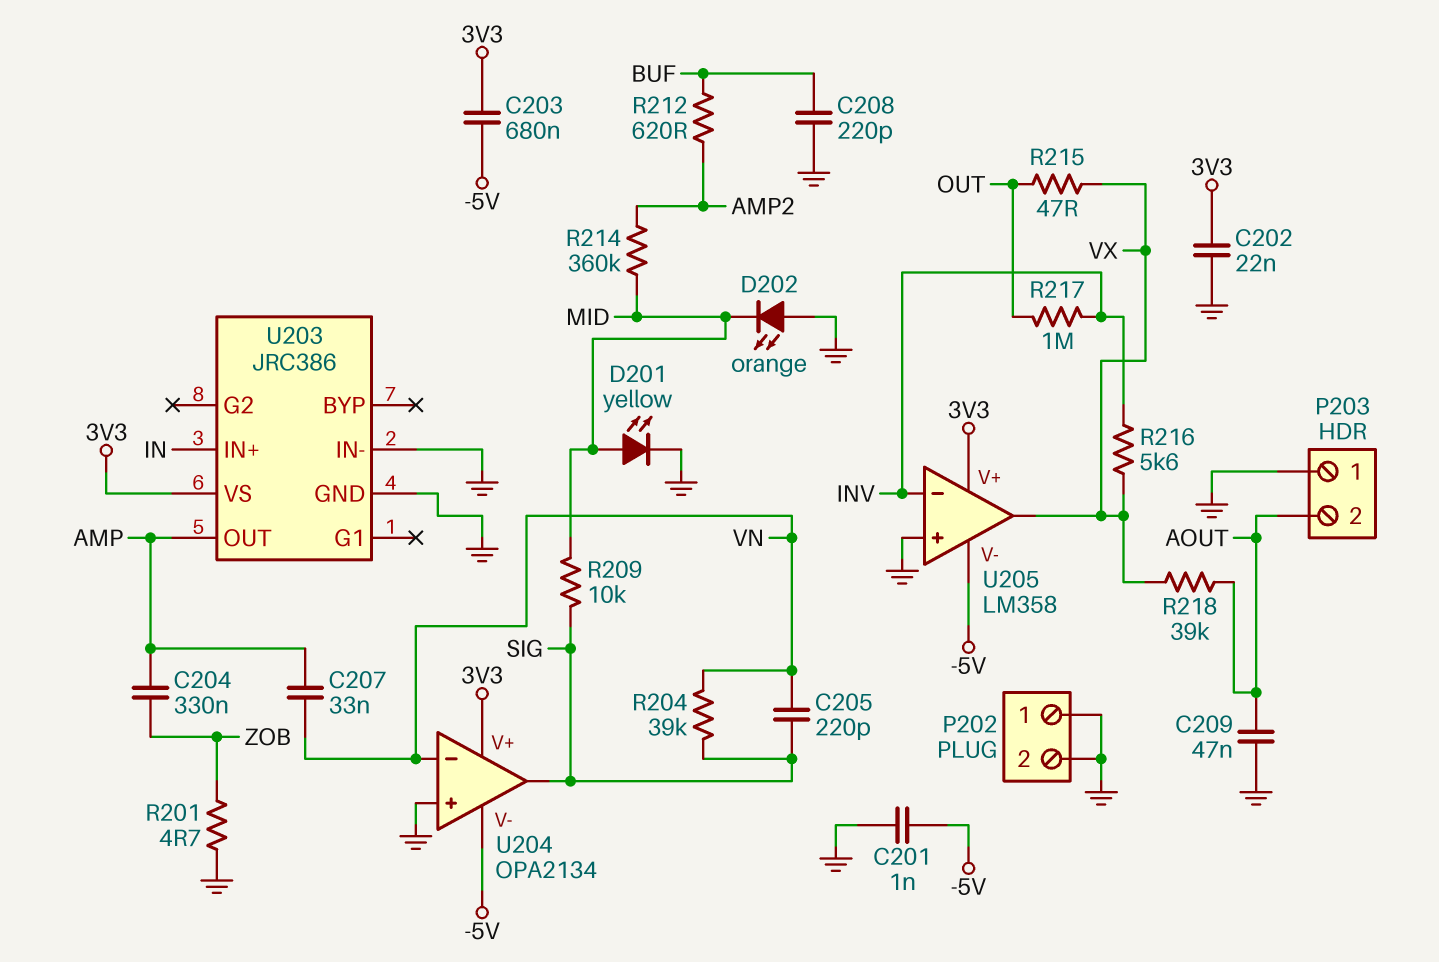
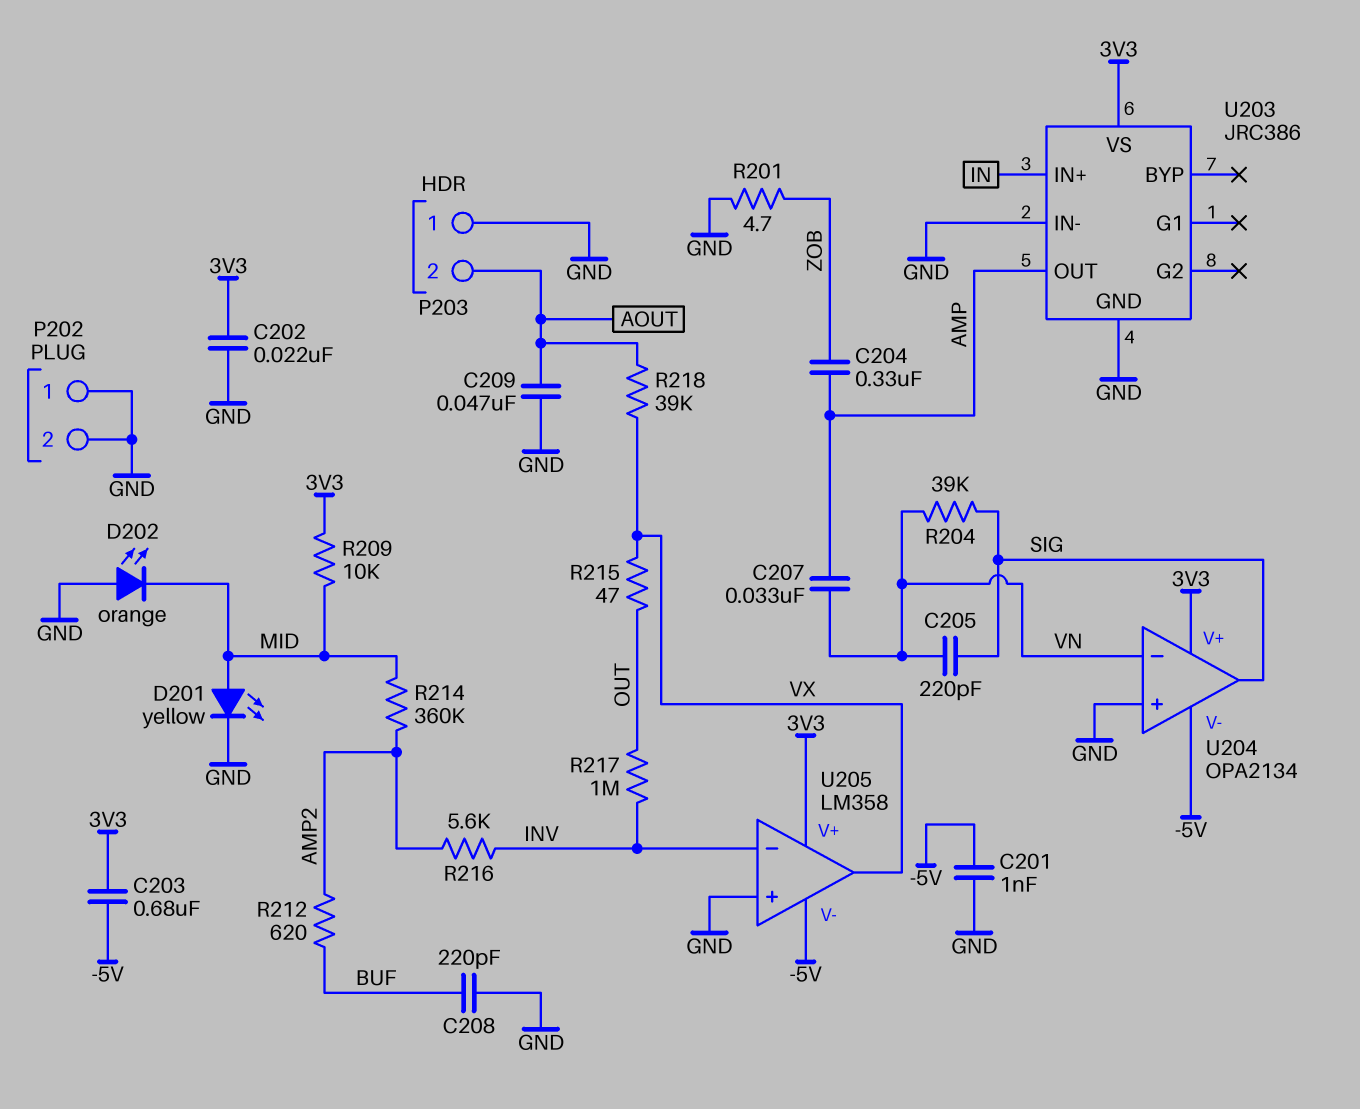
R209: 10k (MID, SIG) -> 10k (3V3, MID)
R216: 5.6k (INV, VX) -> 5.6k (AMP2, INV)

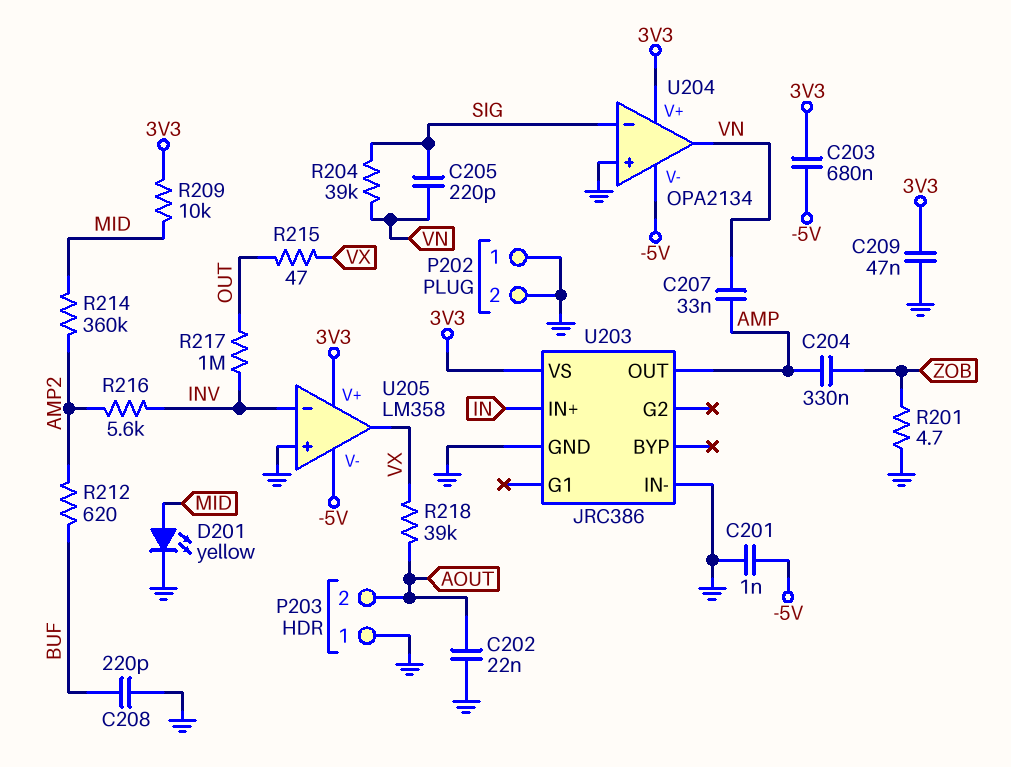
C202: 22nF (3V3, GND) -> 22nF (AOUT, GND)
C209: 47nF (AOUT, GND) -> 47nF (3V3, GND)
D202: LED orange (A GND, K MID) -> none
U204 pin in-: VN -> SIG
U204 pin out: SIG -> VN

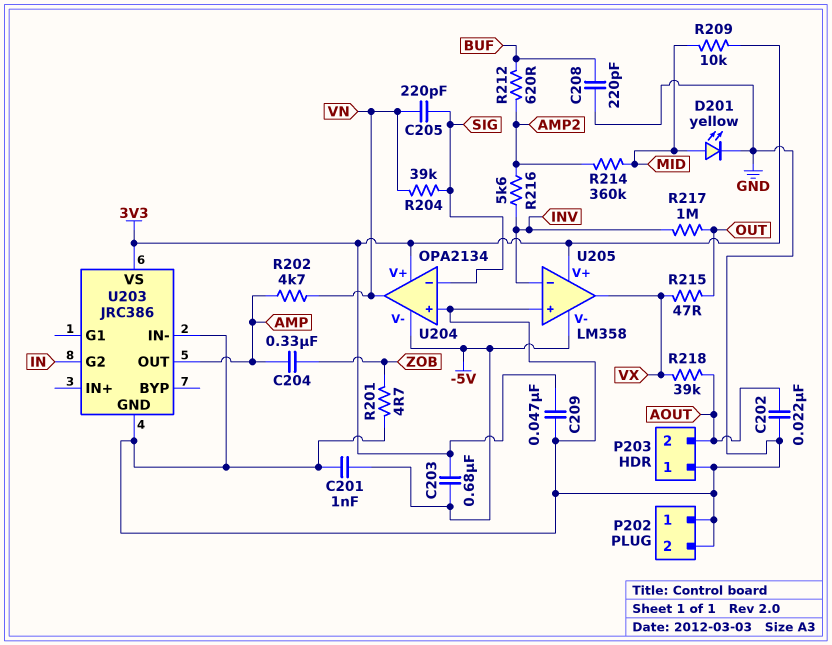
C207: 33nF (AMP, VN) -> none
R202: none -> 4.7k (AMP, VN)
U203 pin G2: none -> IN
U203 pin IN+: IN -> none

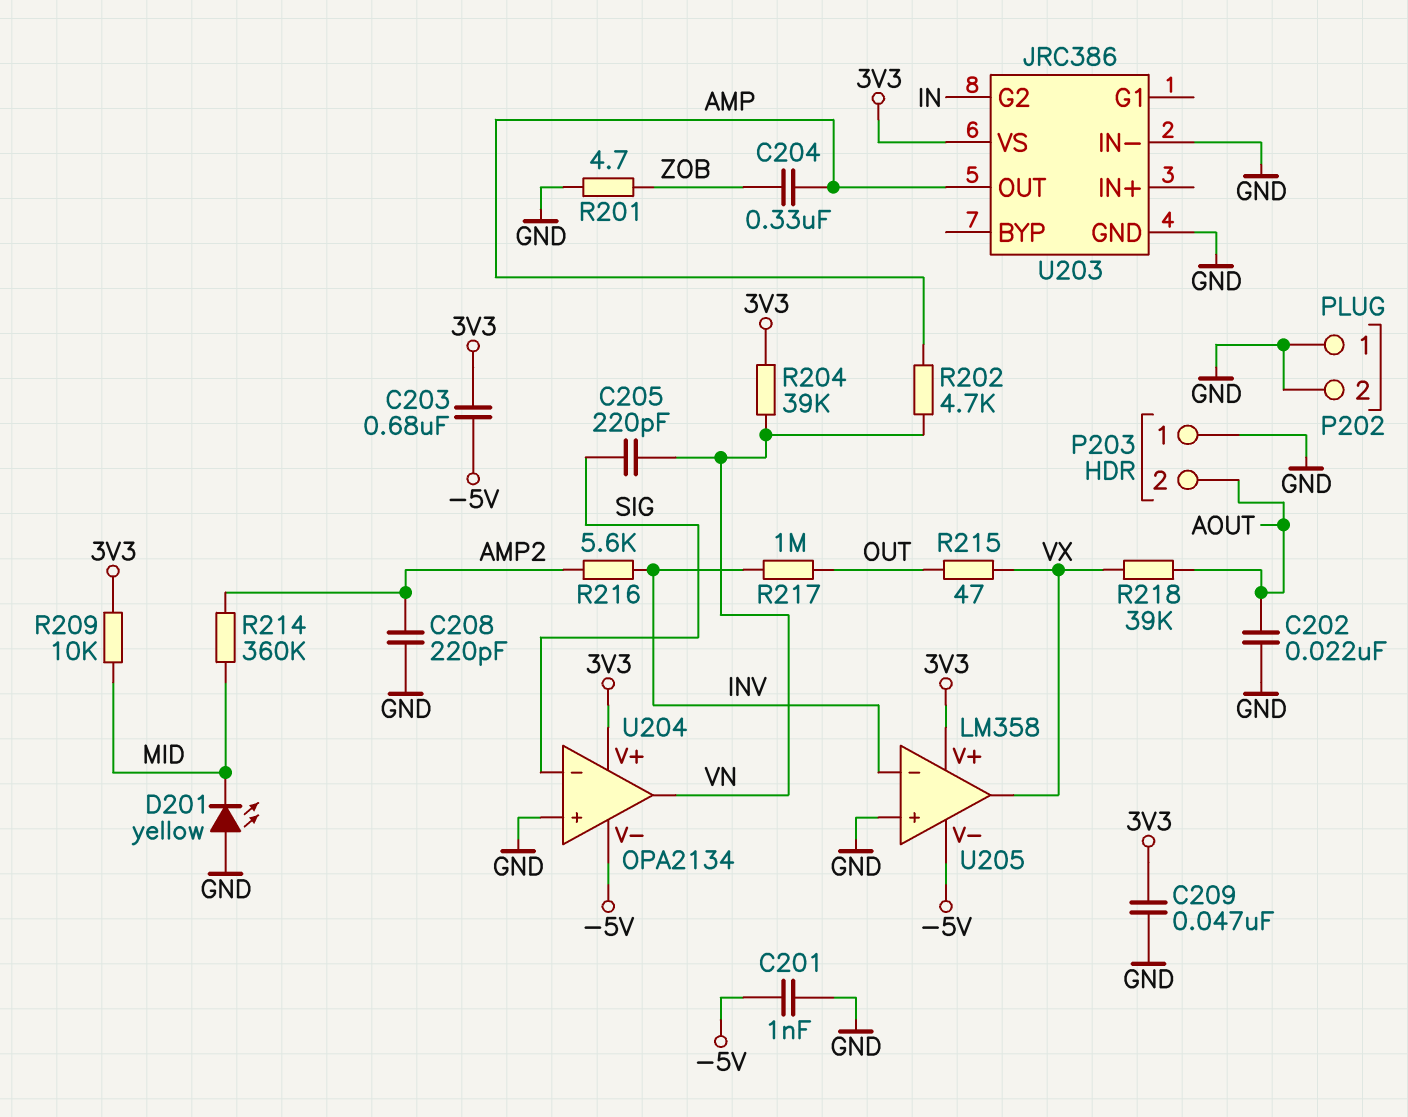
C208: 220pF (BUF, GND) -> 220pF (AMP2, GND)
D201: LED yellow (A MID, K GND) -> LED yellow (A GND, K MID)
R204: 39k (SIG, VN) -> 39k (3V3, VN)
R212: 620 (AMP2, BUF) -> none

